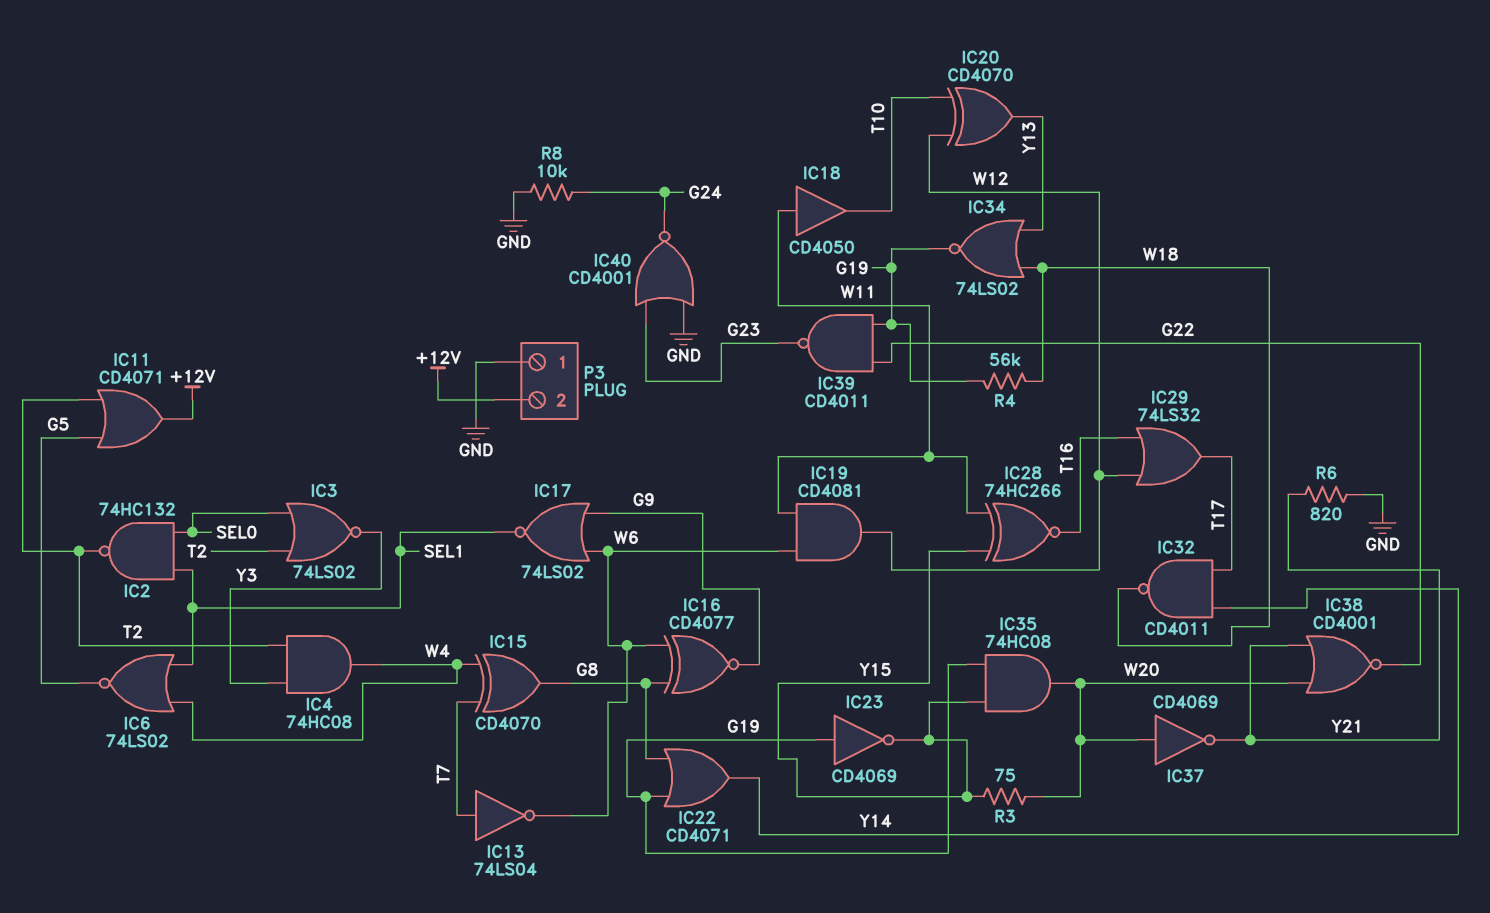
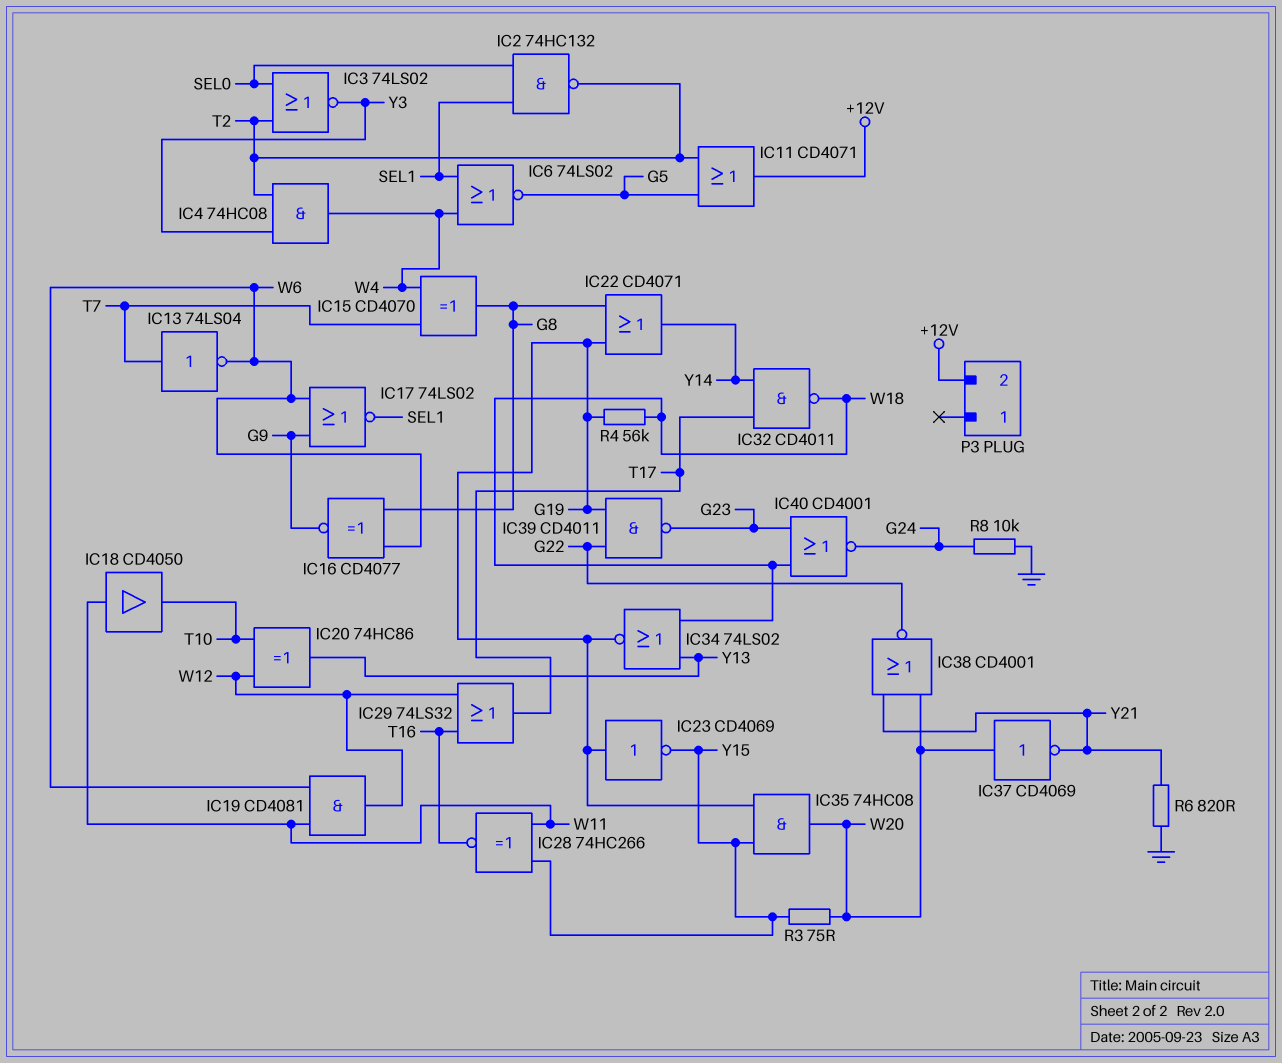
IC20: XOR CD4070 (in T10, in W12, out Y13) -> XOR 74HC86 (in T10, in W12, out Y13)
IC40: NOR CD4001 (in G23, in GND, out G24) -> NOR CD4001 (in G23, in W18, out G24)
P3 pin 1: GND -> none

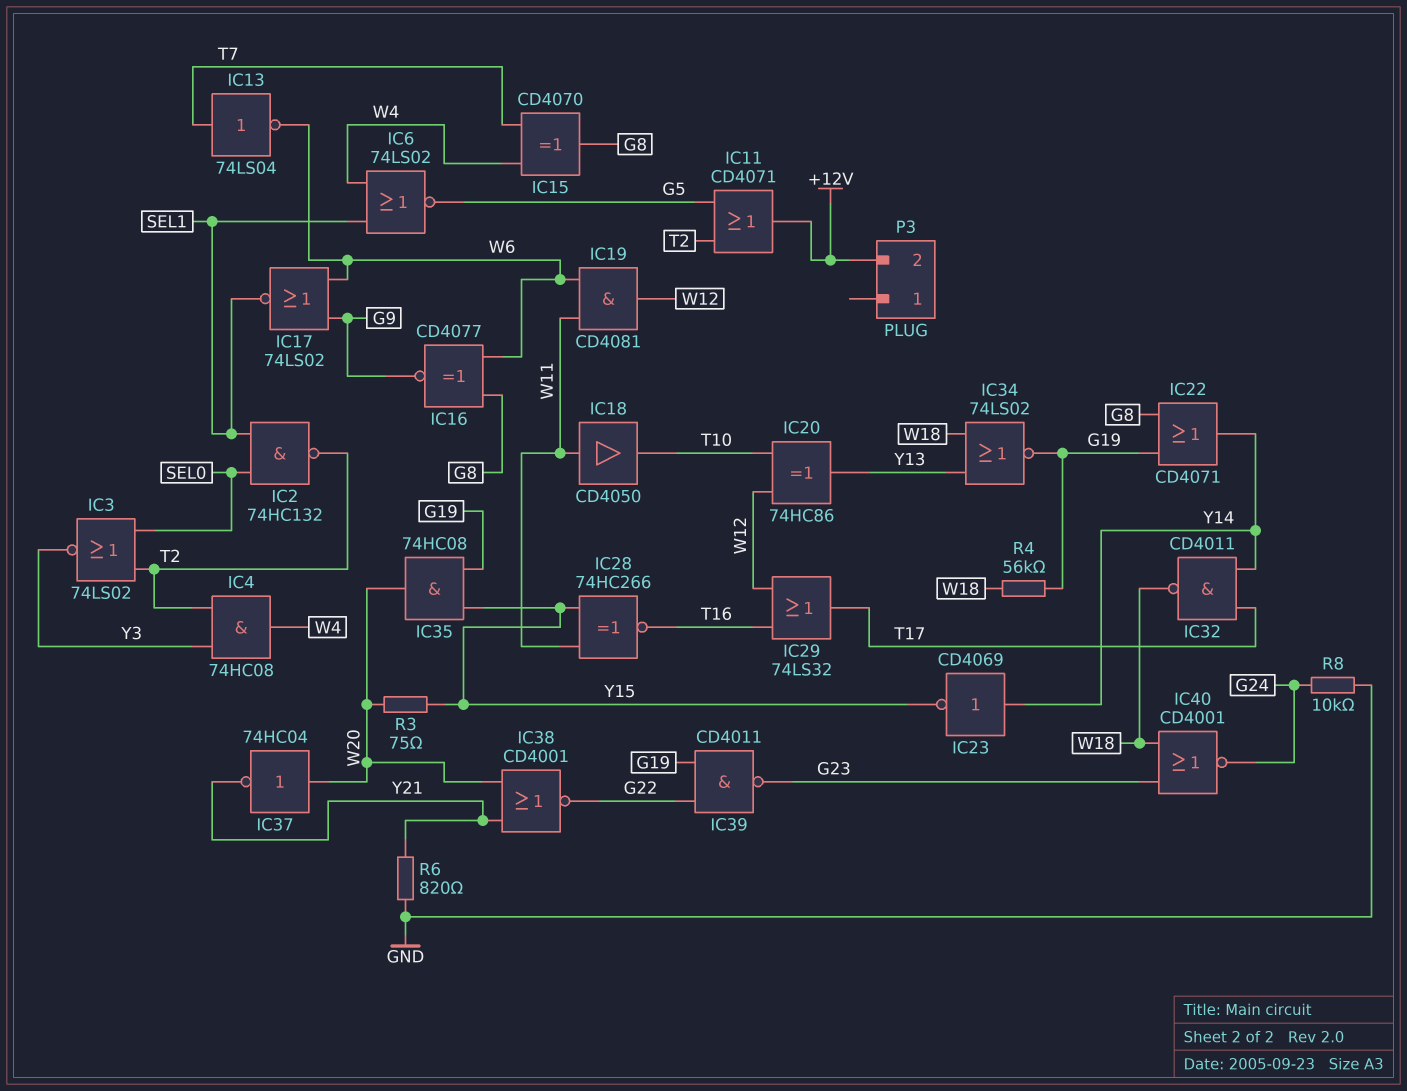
IC23: NOT CD4069 (in G19, out Y15) -> NOT CD4069 (in Y14, out Y15)
IC37: NOT CD4069 (in W20, out Y21) -> NOT 74HC04 (in W20, out Y21)

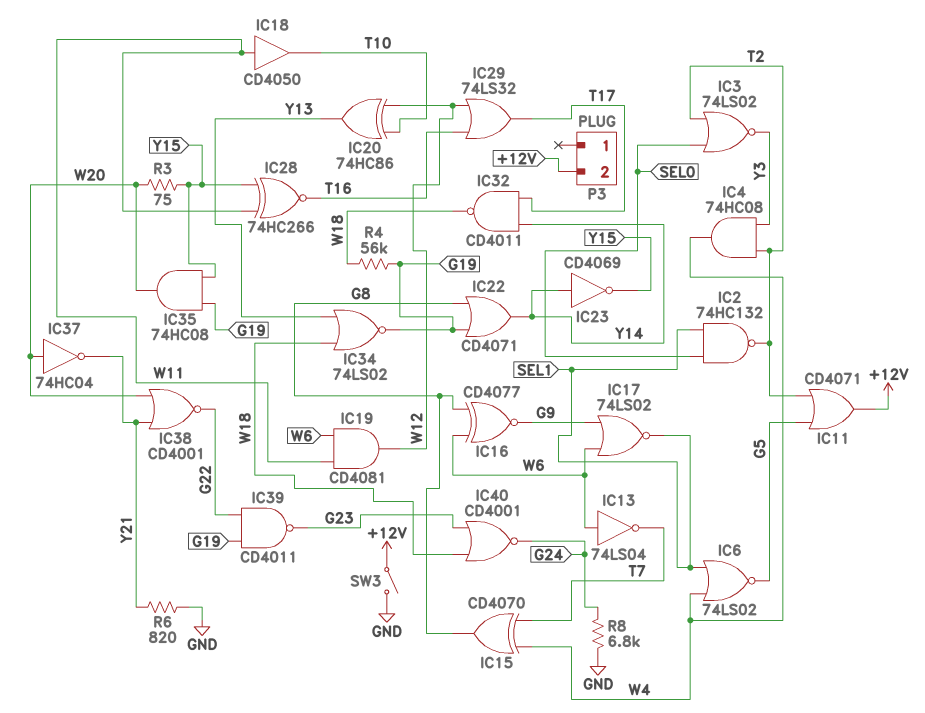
IC13: NOT 74LS04 (in T7, out W6) -> NOT 74LS04 (in W6, out T7)
R8: 10k (G24, GND) -> 6.8k (G24, GND)
SW3: none -> switch (+12V, GND)

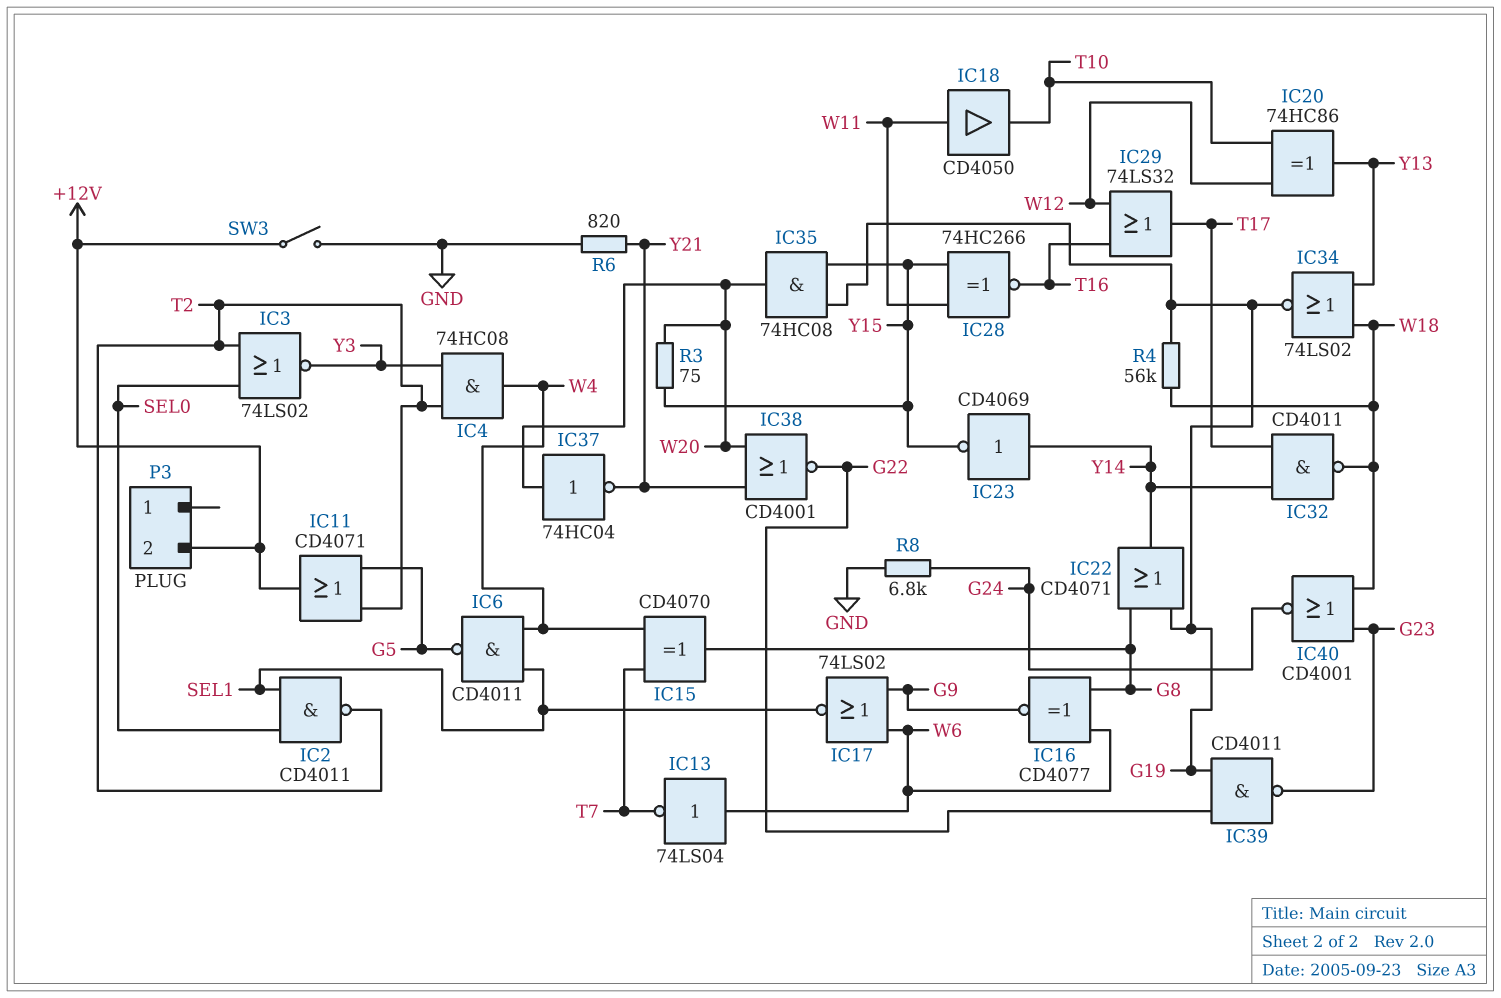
IC2: NAND 74HC132 (in SEL0, in SEL1, out T2) -> NAND CD4011 (in SEL0, in SEL1, out T2)
IC6: NOR 74LS02 (in SEL1, in W4, out G5) -> NAND CD4011 (in SEL1, in W4, out G5)
IC19: AND CD4081 (in W6, in W11, out W12) -> none

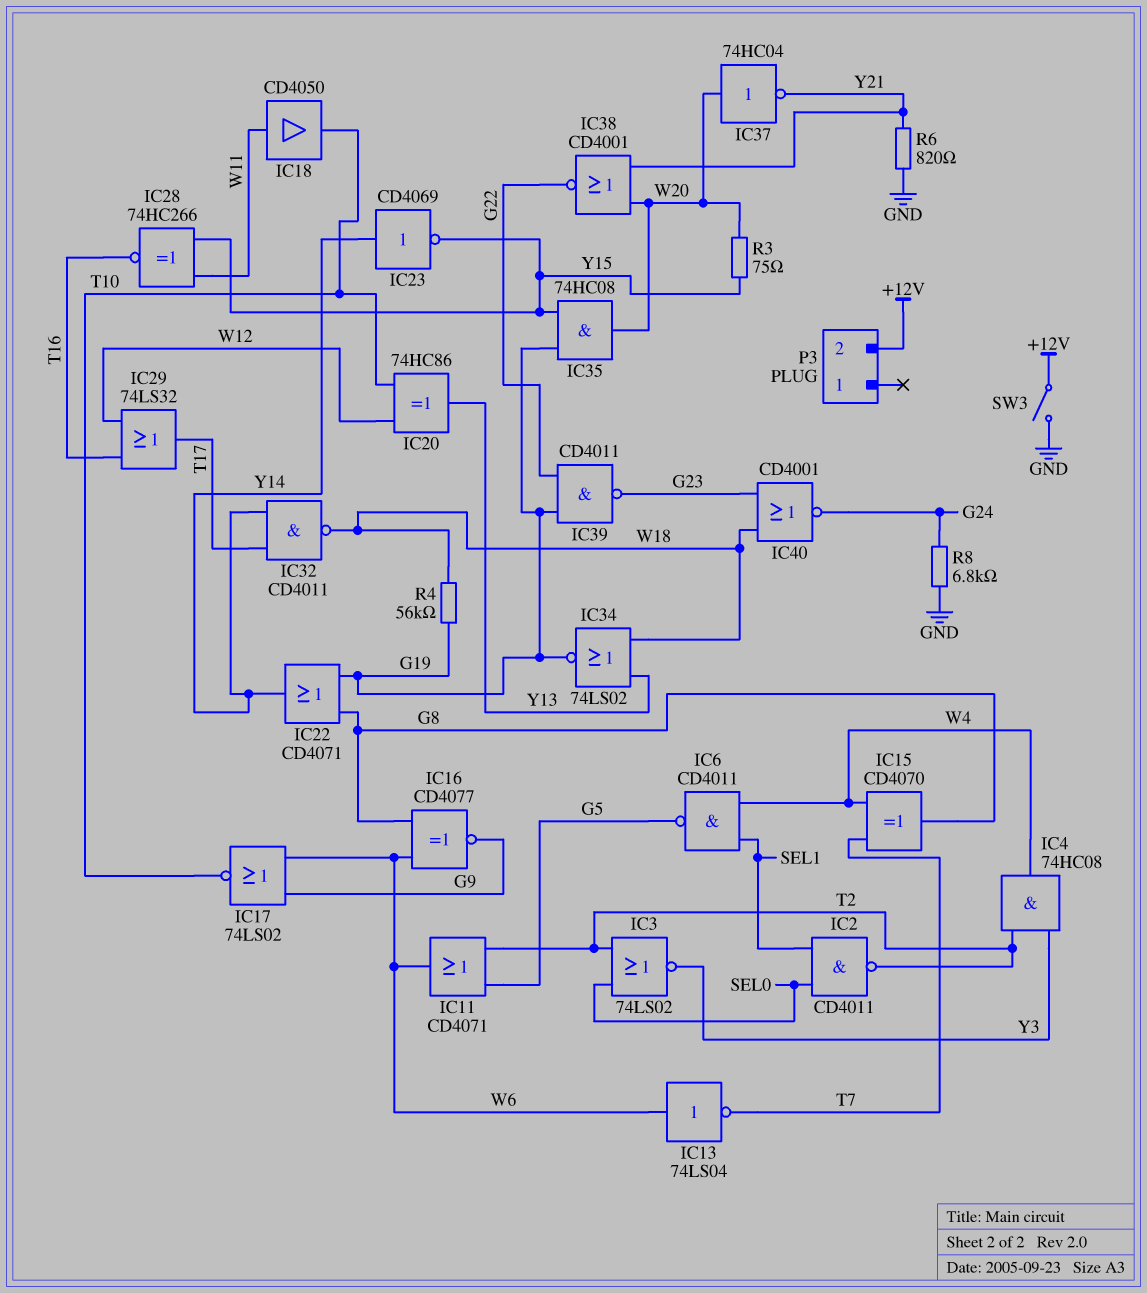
IC11: OR CD4071 (in G5, in T2, out +12V) -> OR CD4071 (in G5, in T2, out W6)
IC17: NOR 74LS02 (in G9, in W6, out SEL1) -> NOR 74LS02 (in G9, in W6, out T10)

